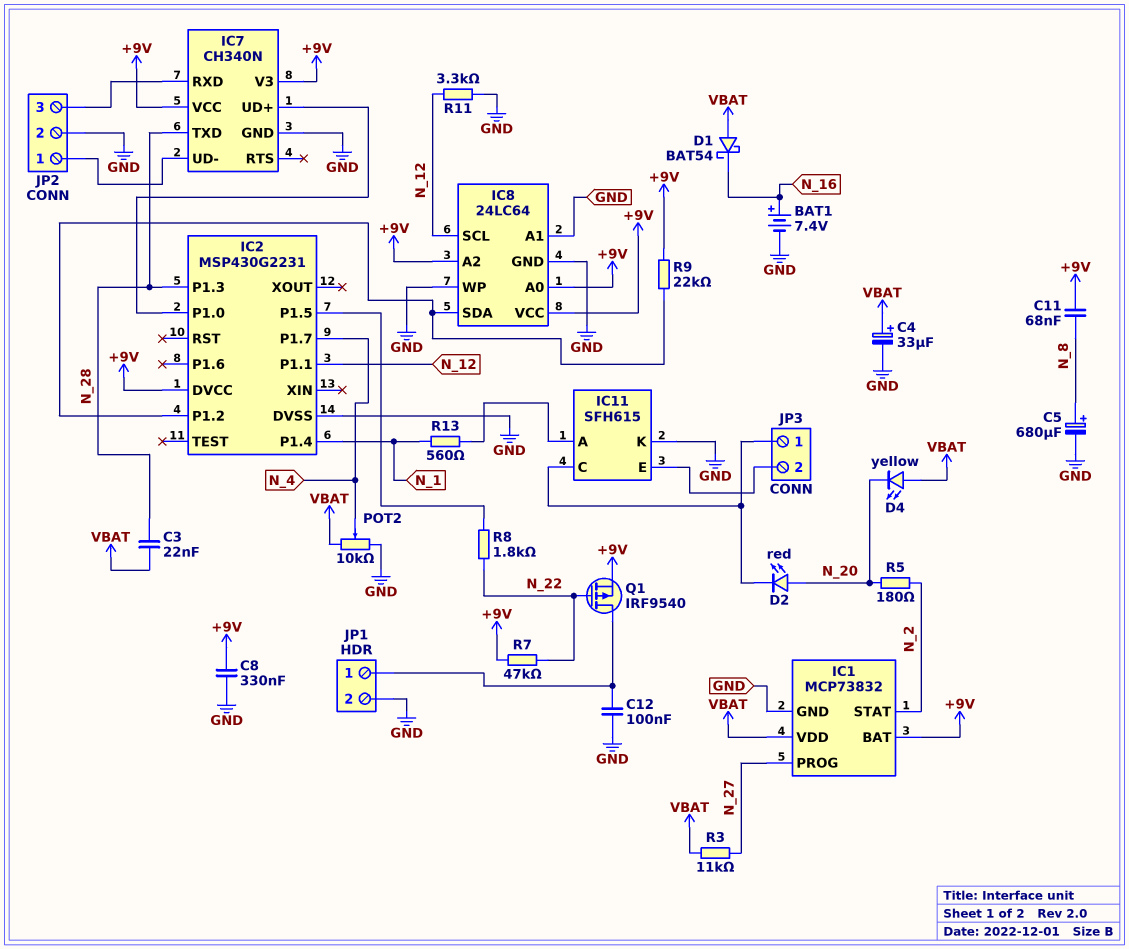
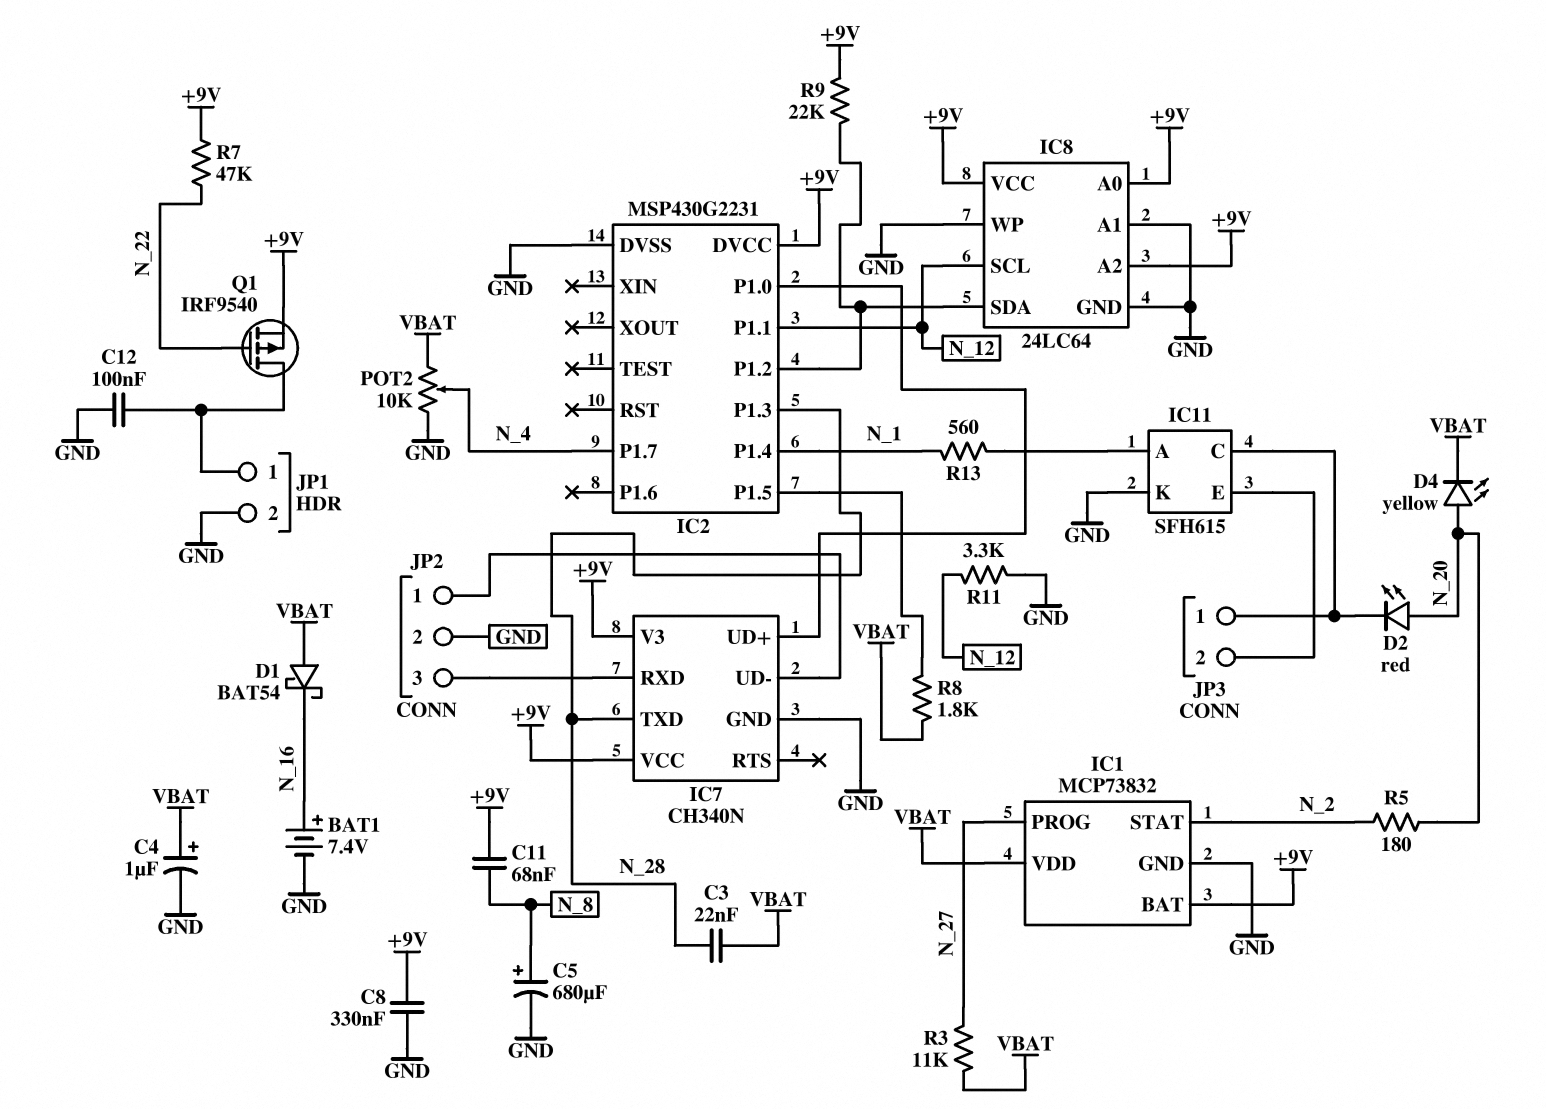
C4: 33uF (plus VBAT, minus GND) -> 1uF (plus VBAT, minus GND)
D4: LED yellow (A VBAT, K N_20) -> LED yellow (A N_20, K VBAT)
R8: 1.8k (IC2/P1.5, N_22) -> 1.8k (IC2/P1.5, VBAT)

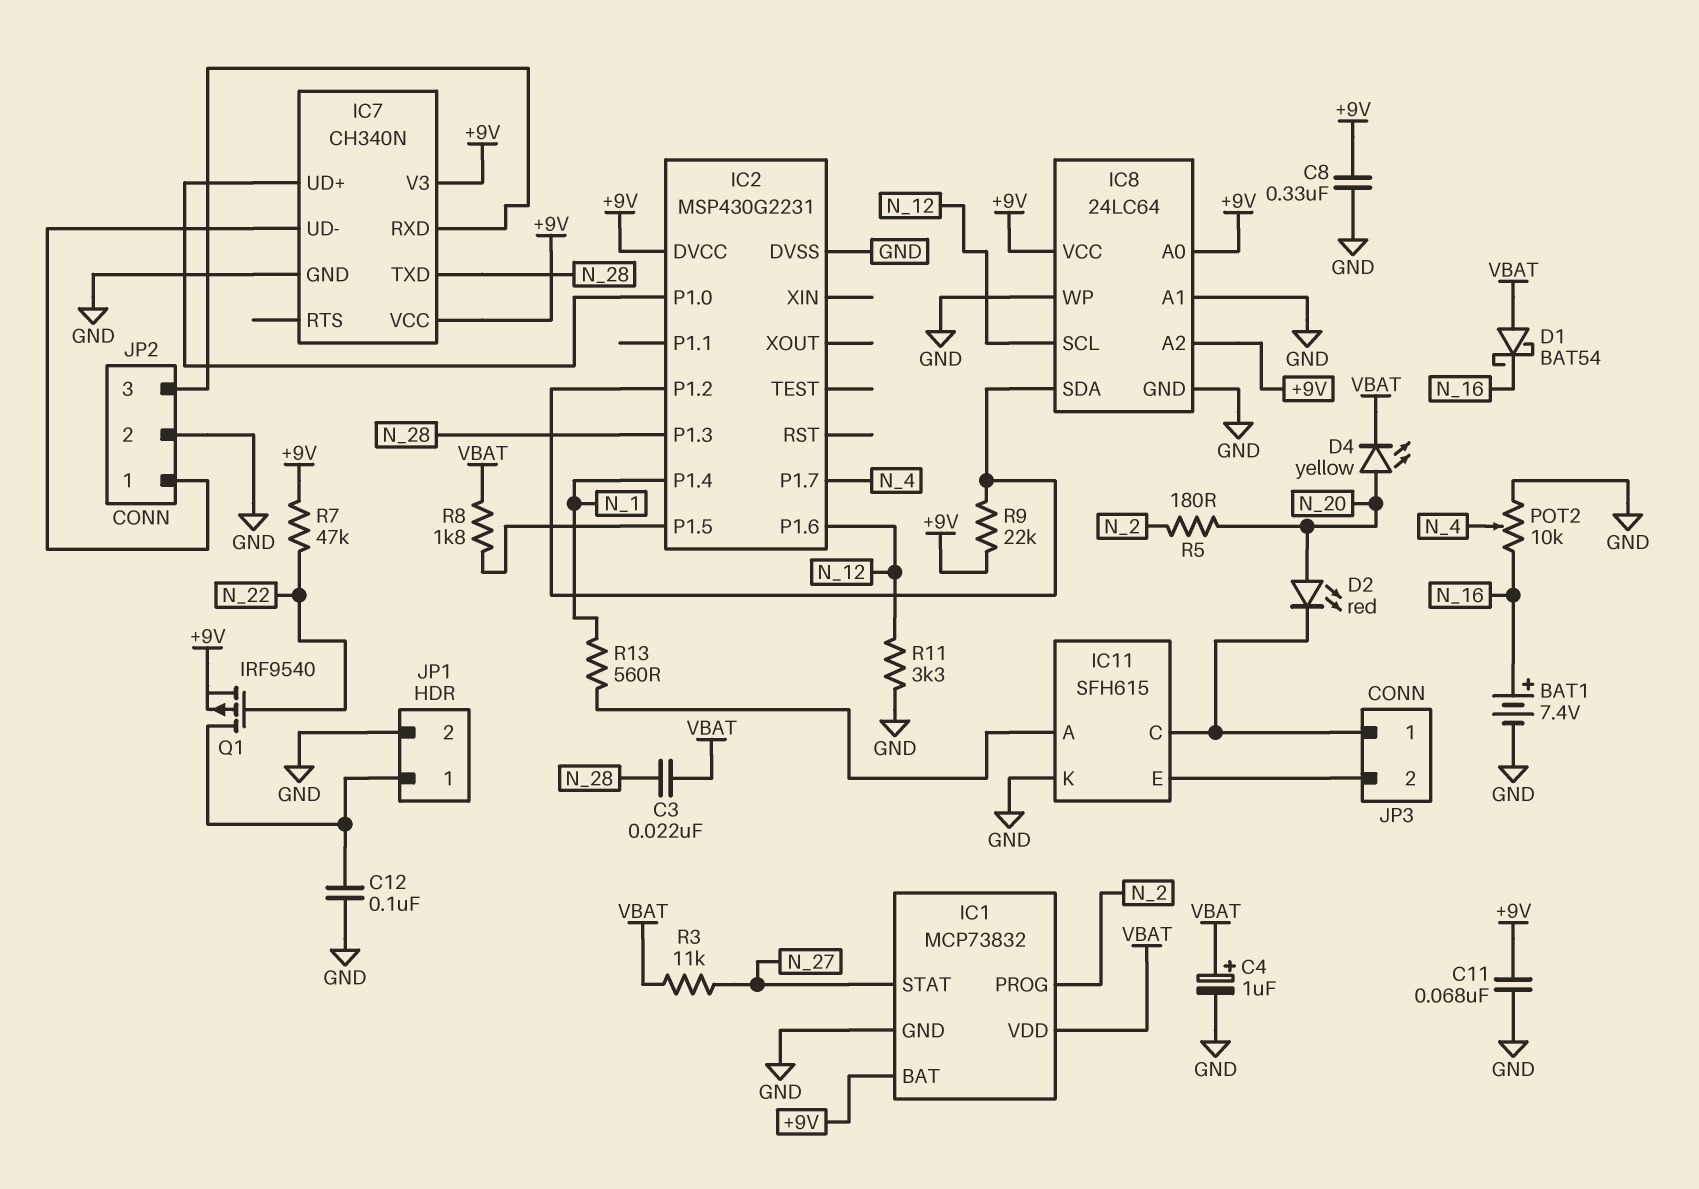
C5: 680uF (plus N_8, minus GND) -> none
C11: 68nF (+9V, N_8) -> 68nF (+9V, GND)
IC1 pin PROG: N_27 -> N_2
IC1 pin STAT: N_2 -> N_27
IC2 pin P1.1: N_12 -> none
IC2 pin P1.6: none -> N_12
POT2: 10k (GND, VBAT, wiper N_4) -> 10k (GND, N_16, wiper N_4)

